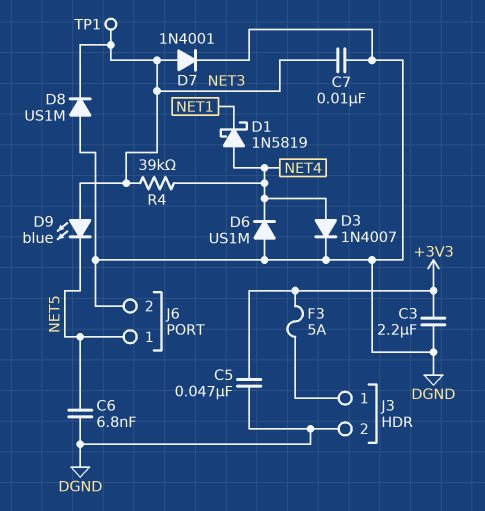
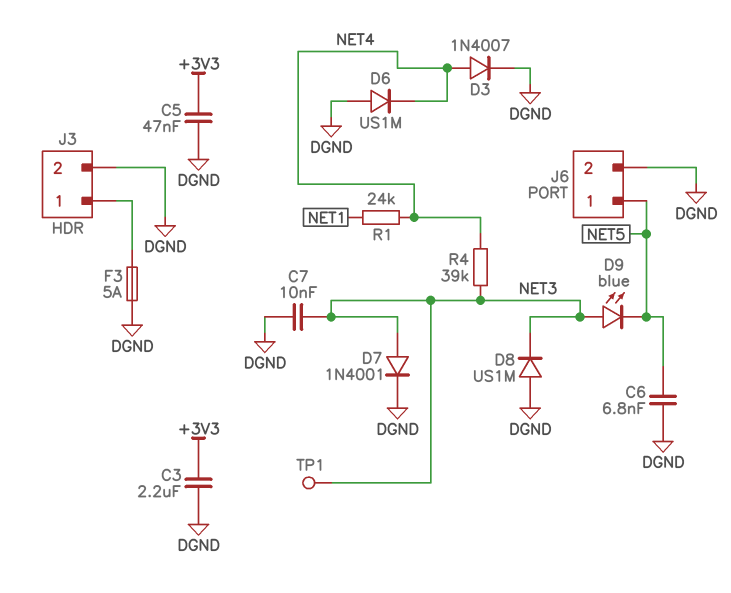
D1: schottky 1N5819 (A NET4, K NET1) -> none
F3: 5A (+3V3, J3/1) -> 5A (DGND, J3/1)
R1: none -> 24k (NET1, NET4)

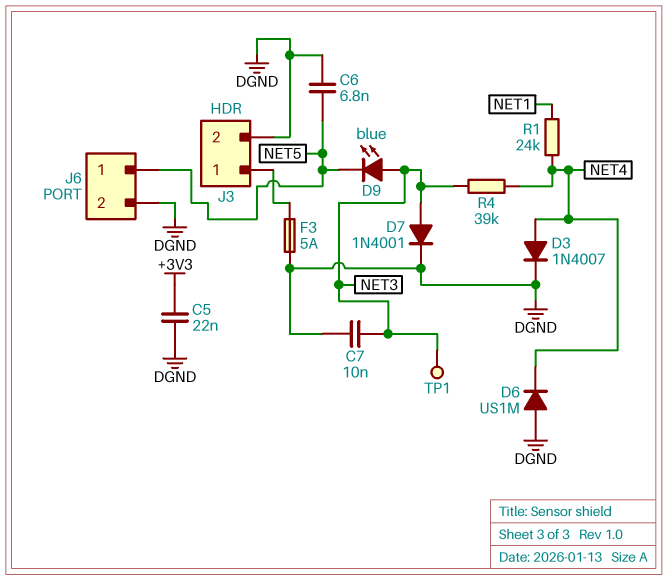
C3: 2.2uF (+3V3, DGND) -> none
C5: 47nF (+3V3, DGND) -> 22nF (+3V3, DGND)
D8: diode US1M (A DGND, K NET3) -> none

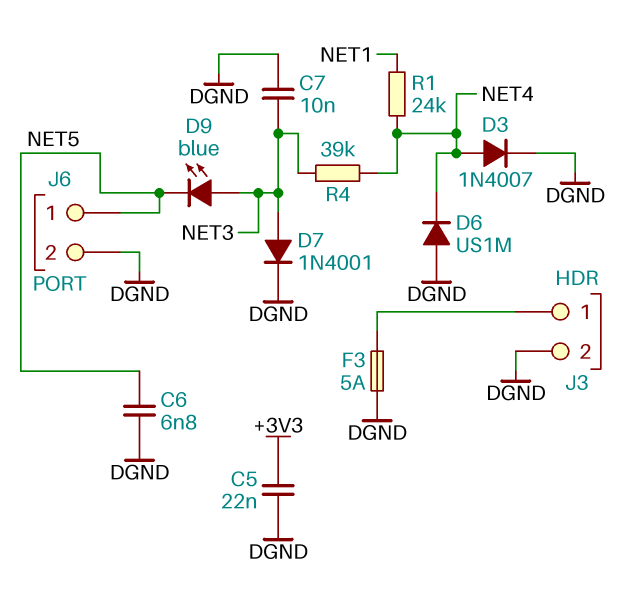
TP1: test point (NET3) -> none

